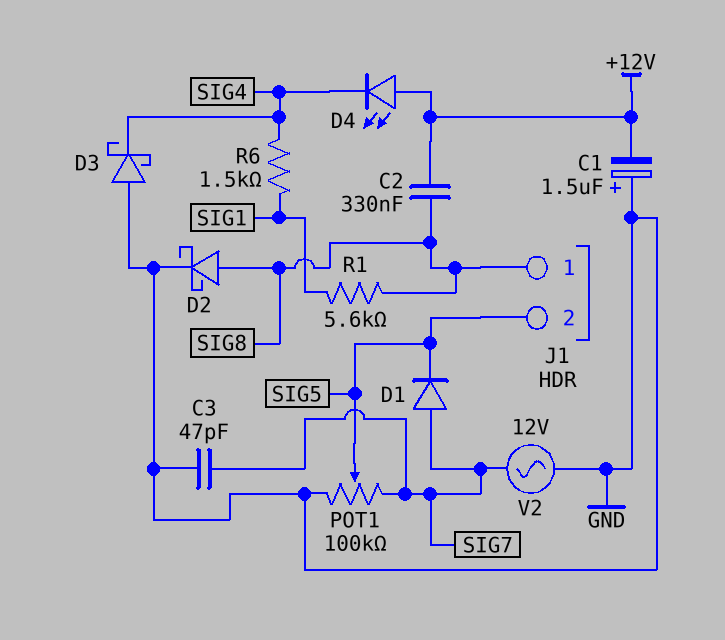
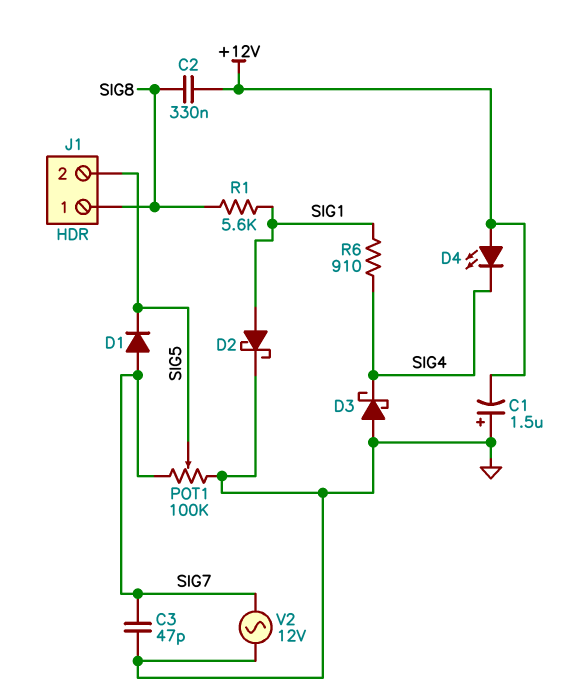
D2: schottky (A SIG8, K GND) -> schottky (A SIG1, K GND)
R6: 1.5k (SIG1, SIG4) -> 910 (SIG1, SIG4)

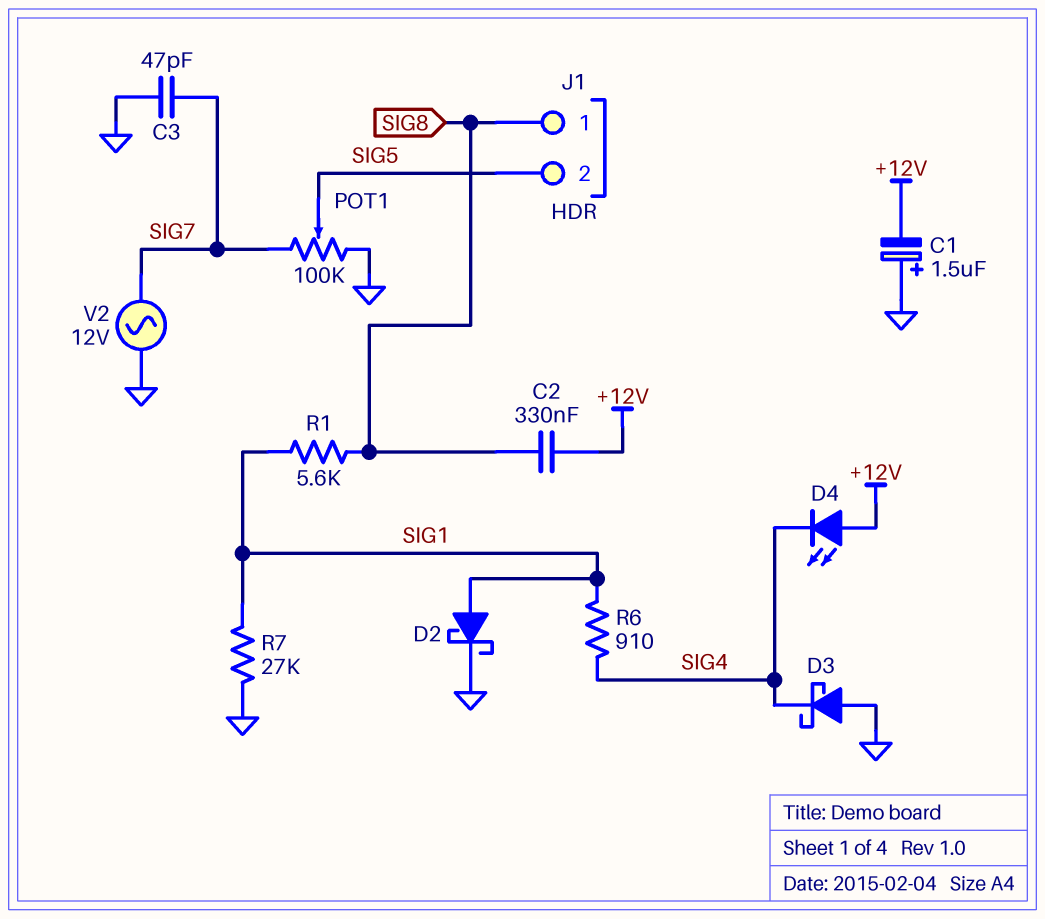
D1: diode (A SIG7, K SIG5) -> none
R7: none -> 27k (GND, SIG1)

